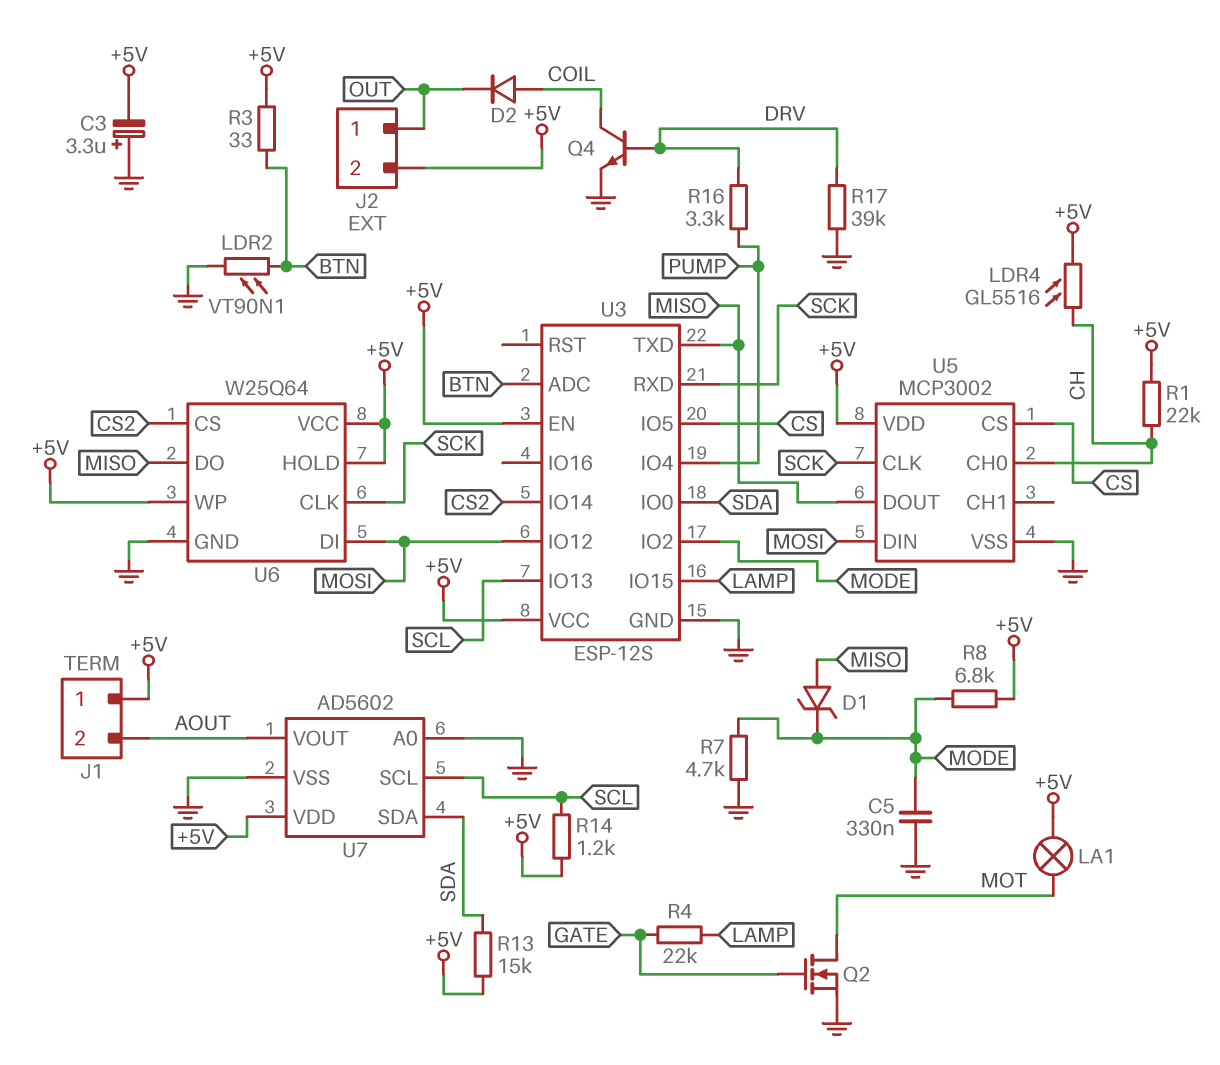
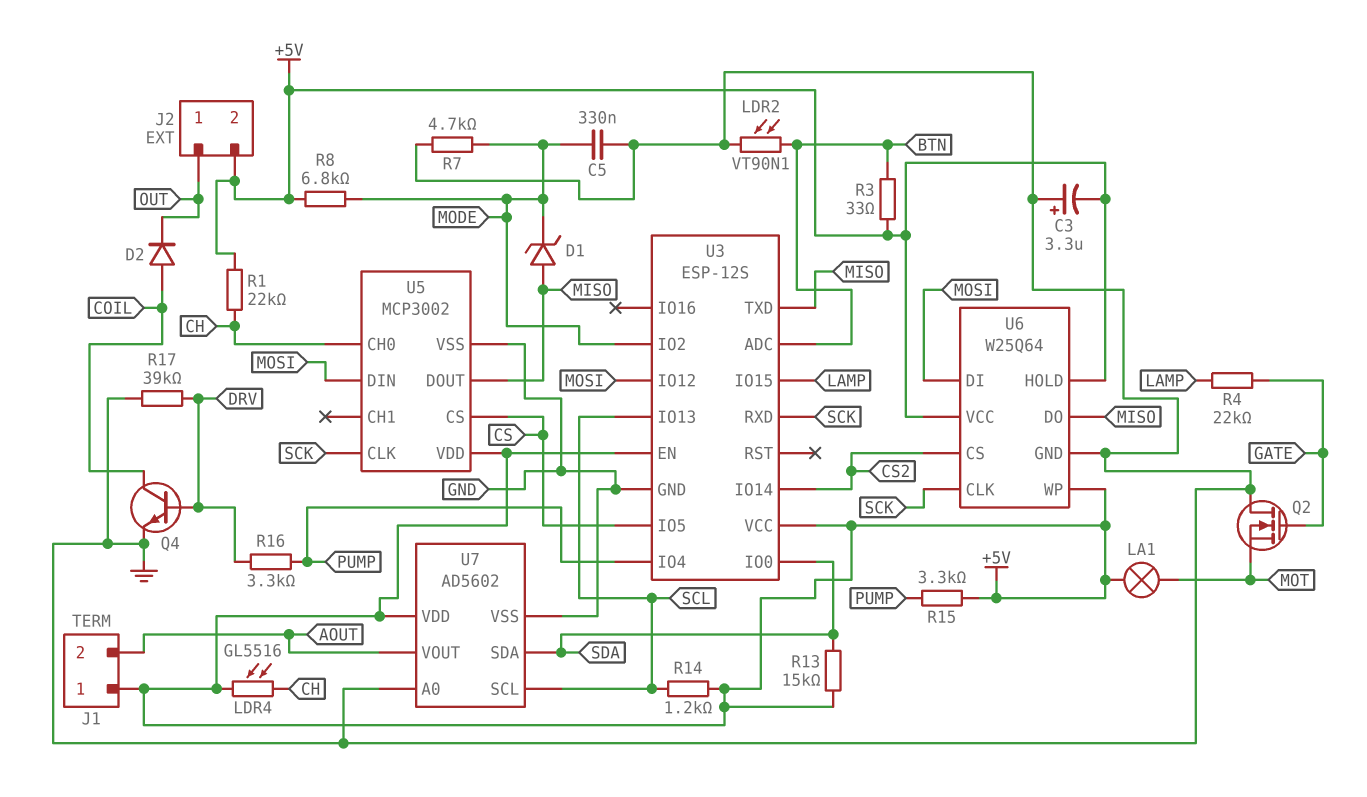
Q2: NMOS (G GATE, D MOT, S GND) -> NMOS (G GATE, D GND, S MOT)
R15: none -> 3.3k (+5V, PUMP)

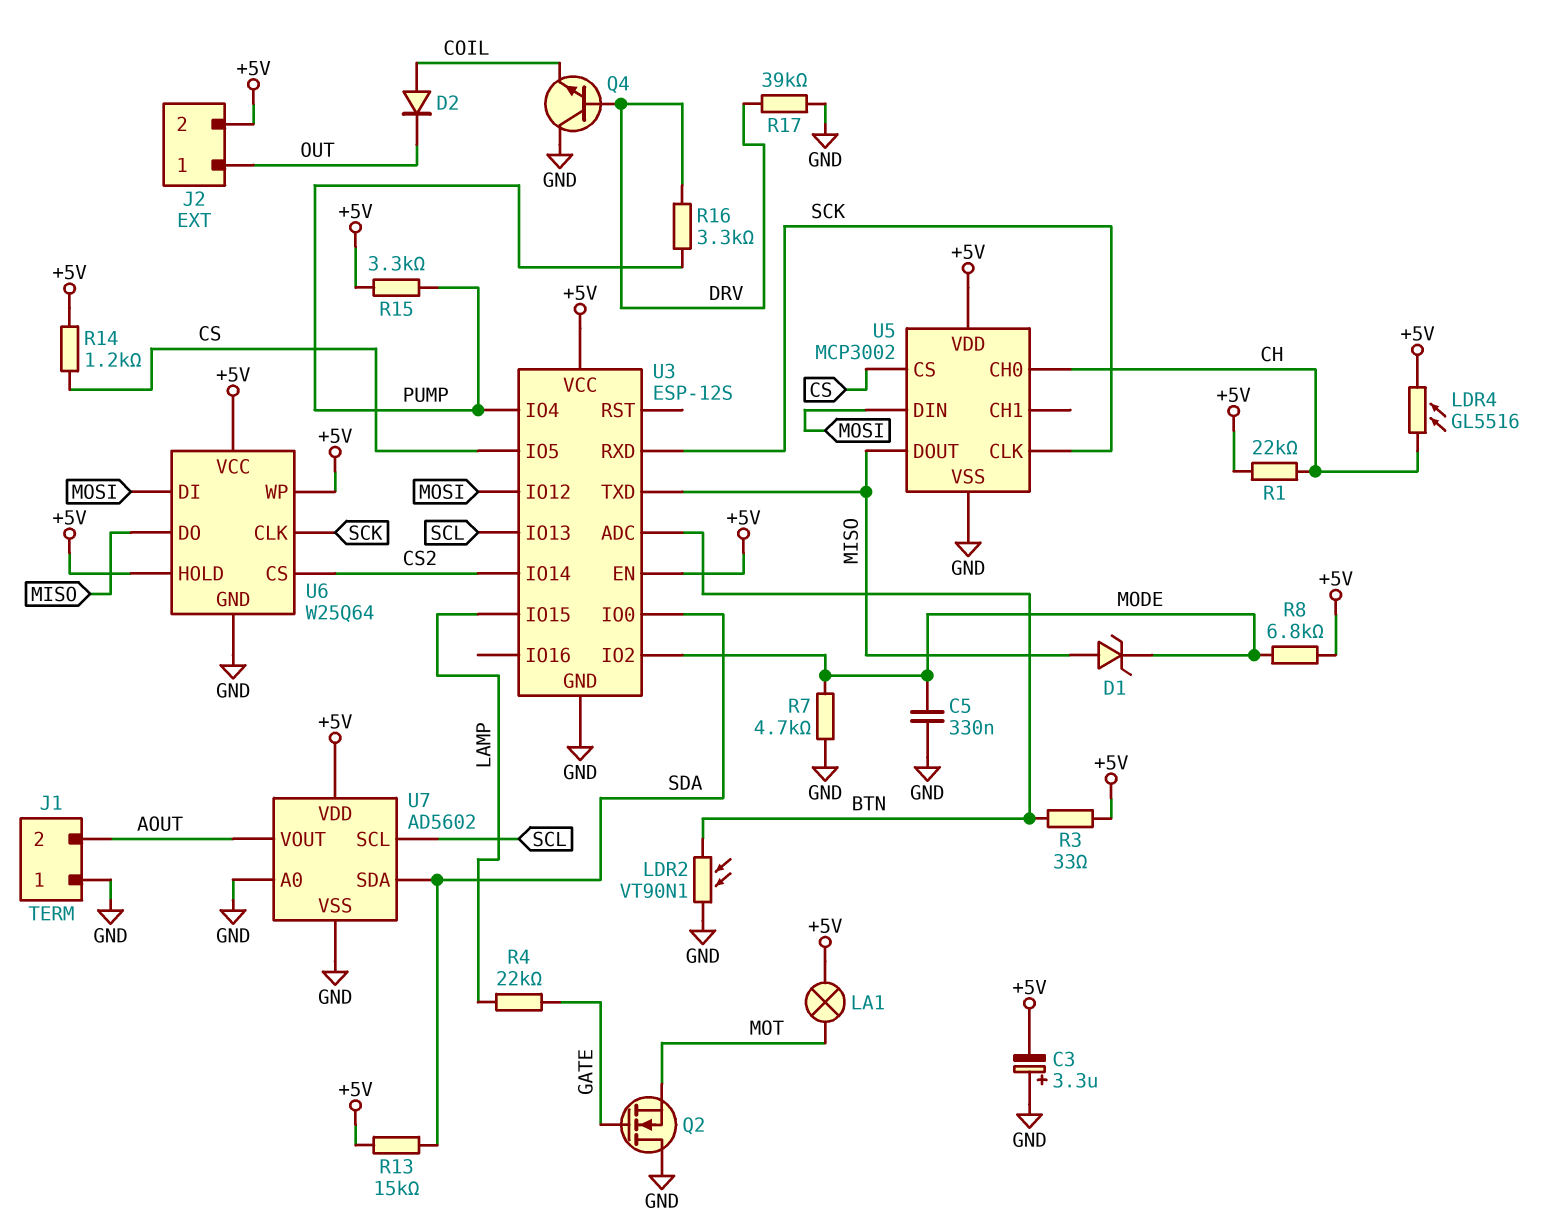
J1 pin 1: +5V -> GND
Q4: NPN (B DRV, C COIL, E GND) -> NPN (B DRV, C GND, E COIL)
R14: 1.2k (+5V, SCL) -> 1.2k (+5V, CS)

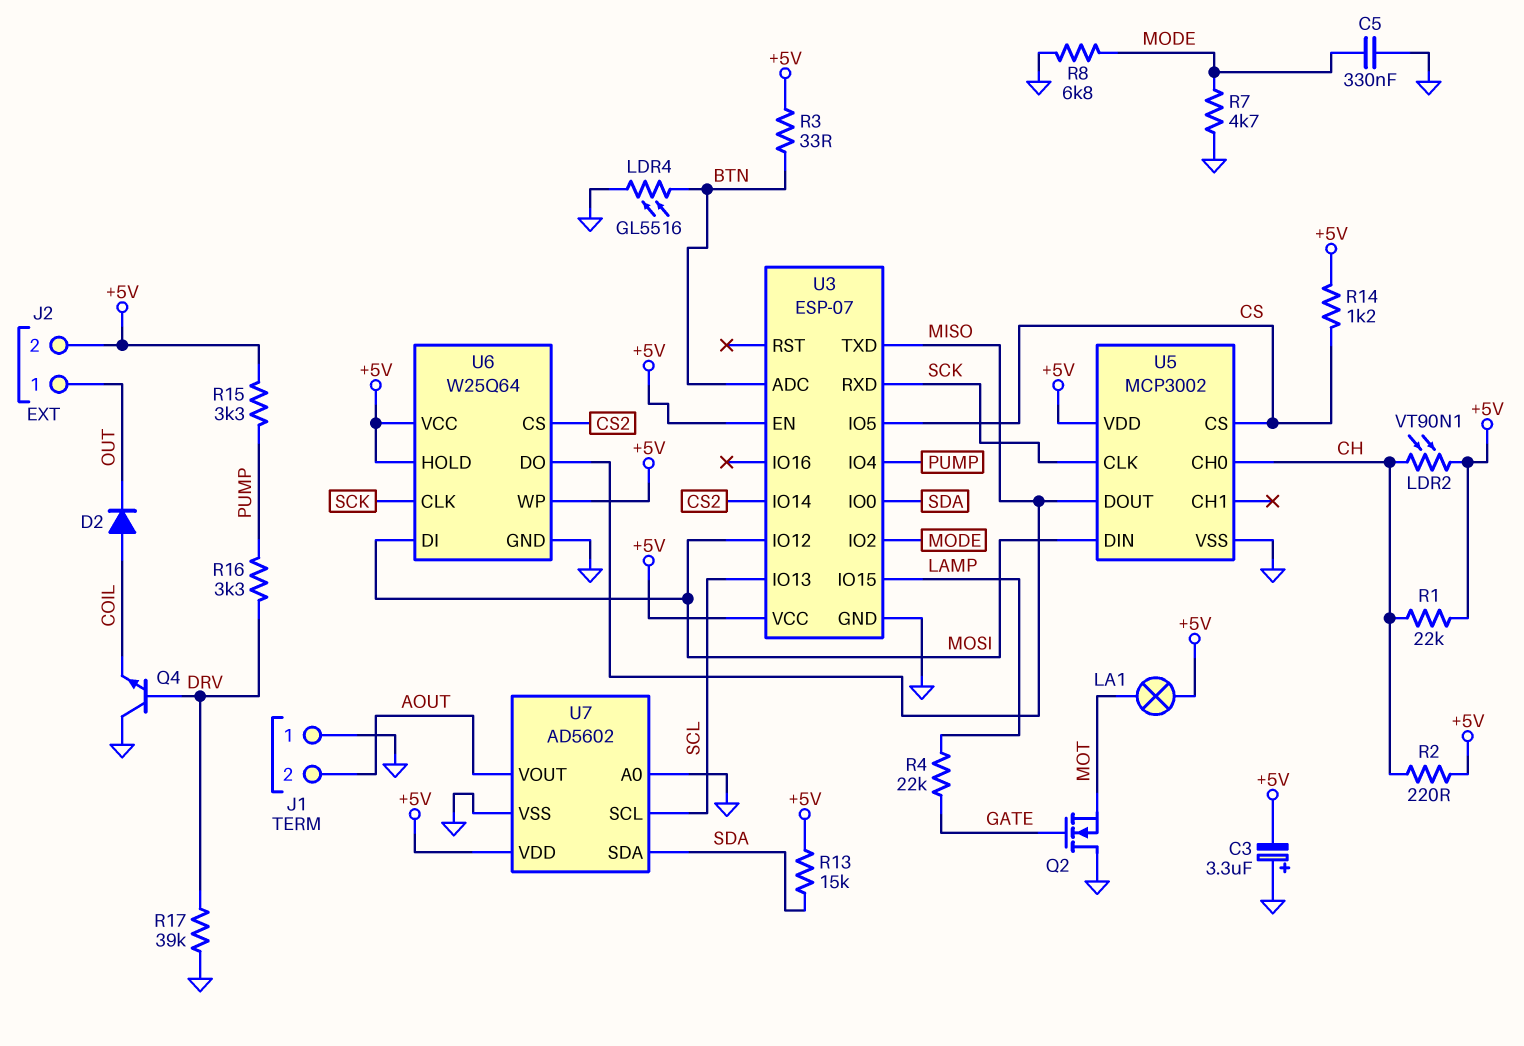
D1: zener (A MISO, K MODE) -> none
LDR2: VT90N1 (BTN, GND) -> VT90N1 (+5V, CH)
LDR4: GL5516 (+5V, CH) -> GL5516 (BTN, GND)
R2: none -> 220 (+5V, CH)
R8: 6.8k (+5V, MODE) -> 6.8k (GND, MODE)
U3: ESP-12S -> ESP-07

